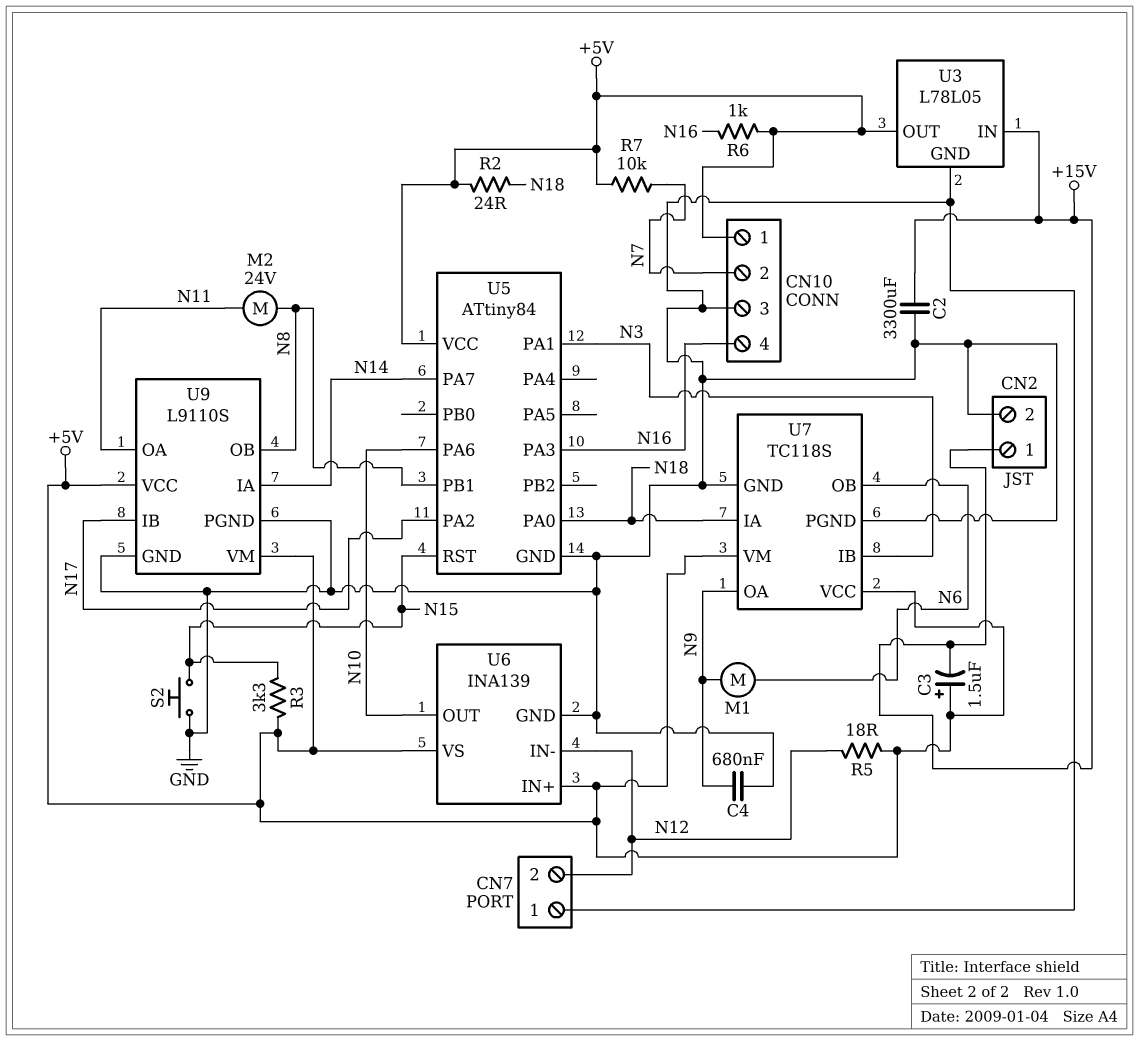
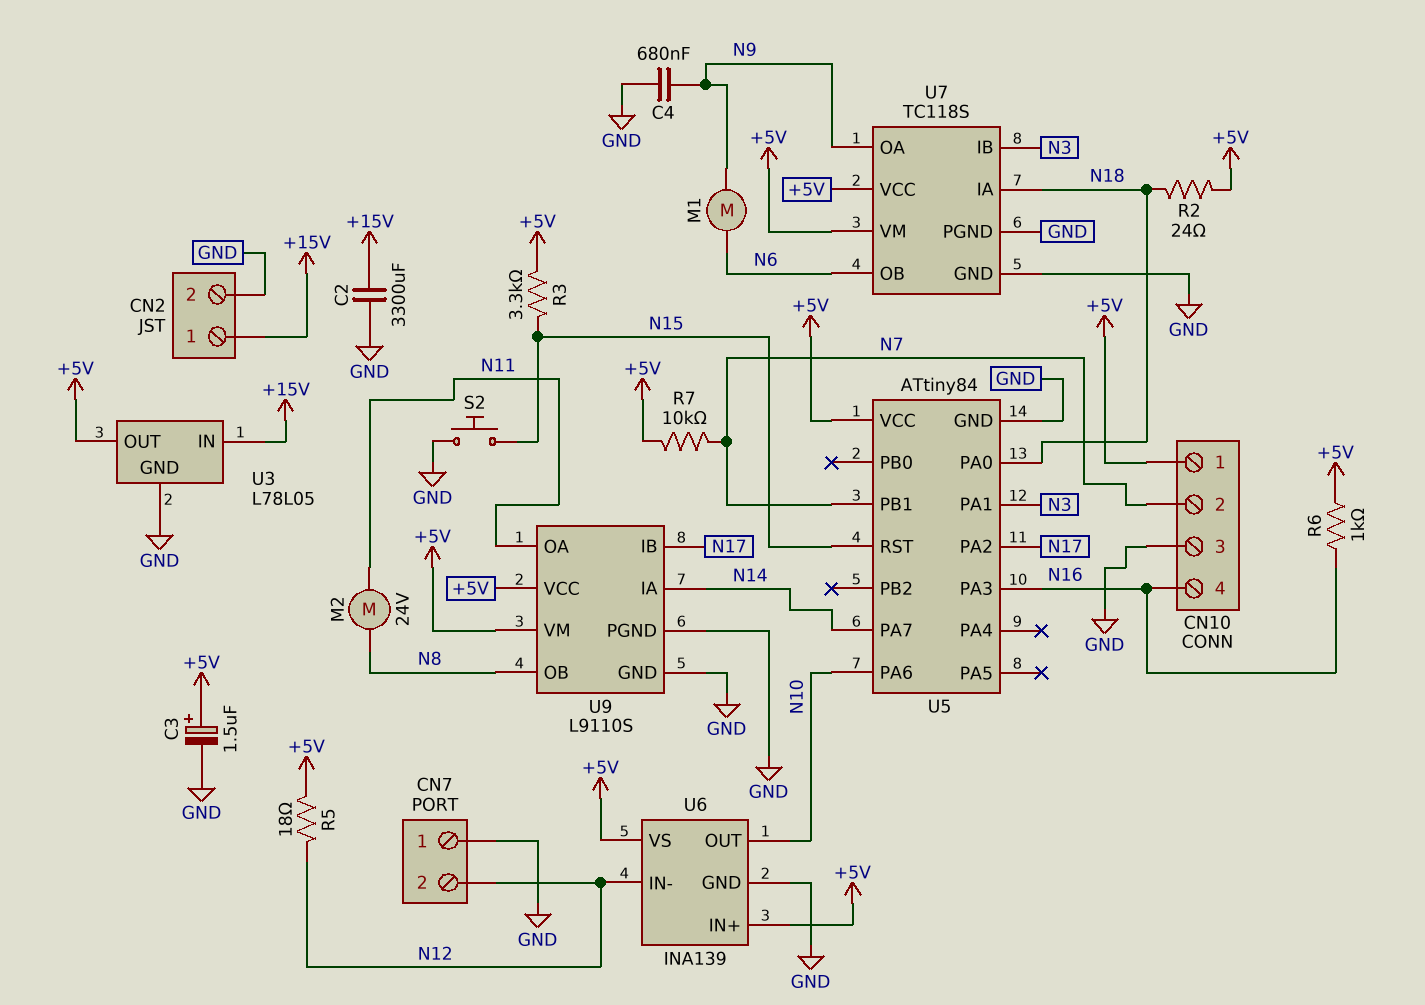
C3: 1.5uF (plus +5V, minus +15V) -> 1.5uF (plus +5V, minus GND)
U5 pin PB1: N8 -> N7

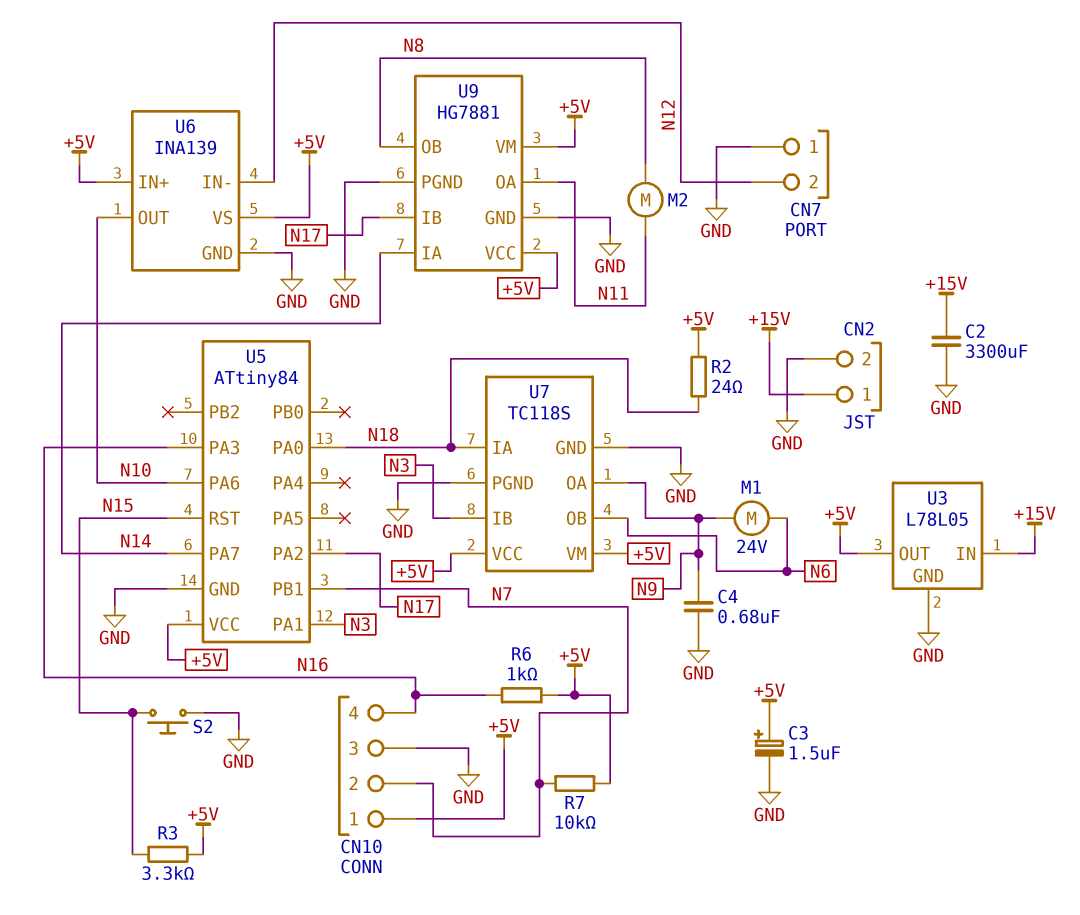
M1: motor (N6, N9) -> motor 24V (N6, N9)
M2: motor 24V (N8, N11) -> motor (N8, N11)
R5: 18 (+5V, N12) -> none
U9: L9110S -> HG7881

